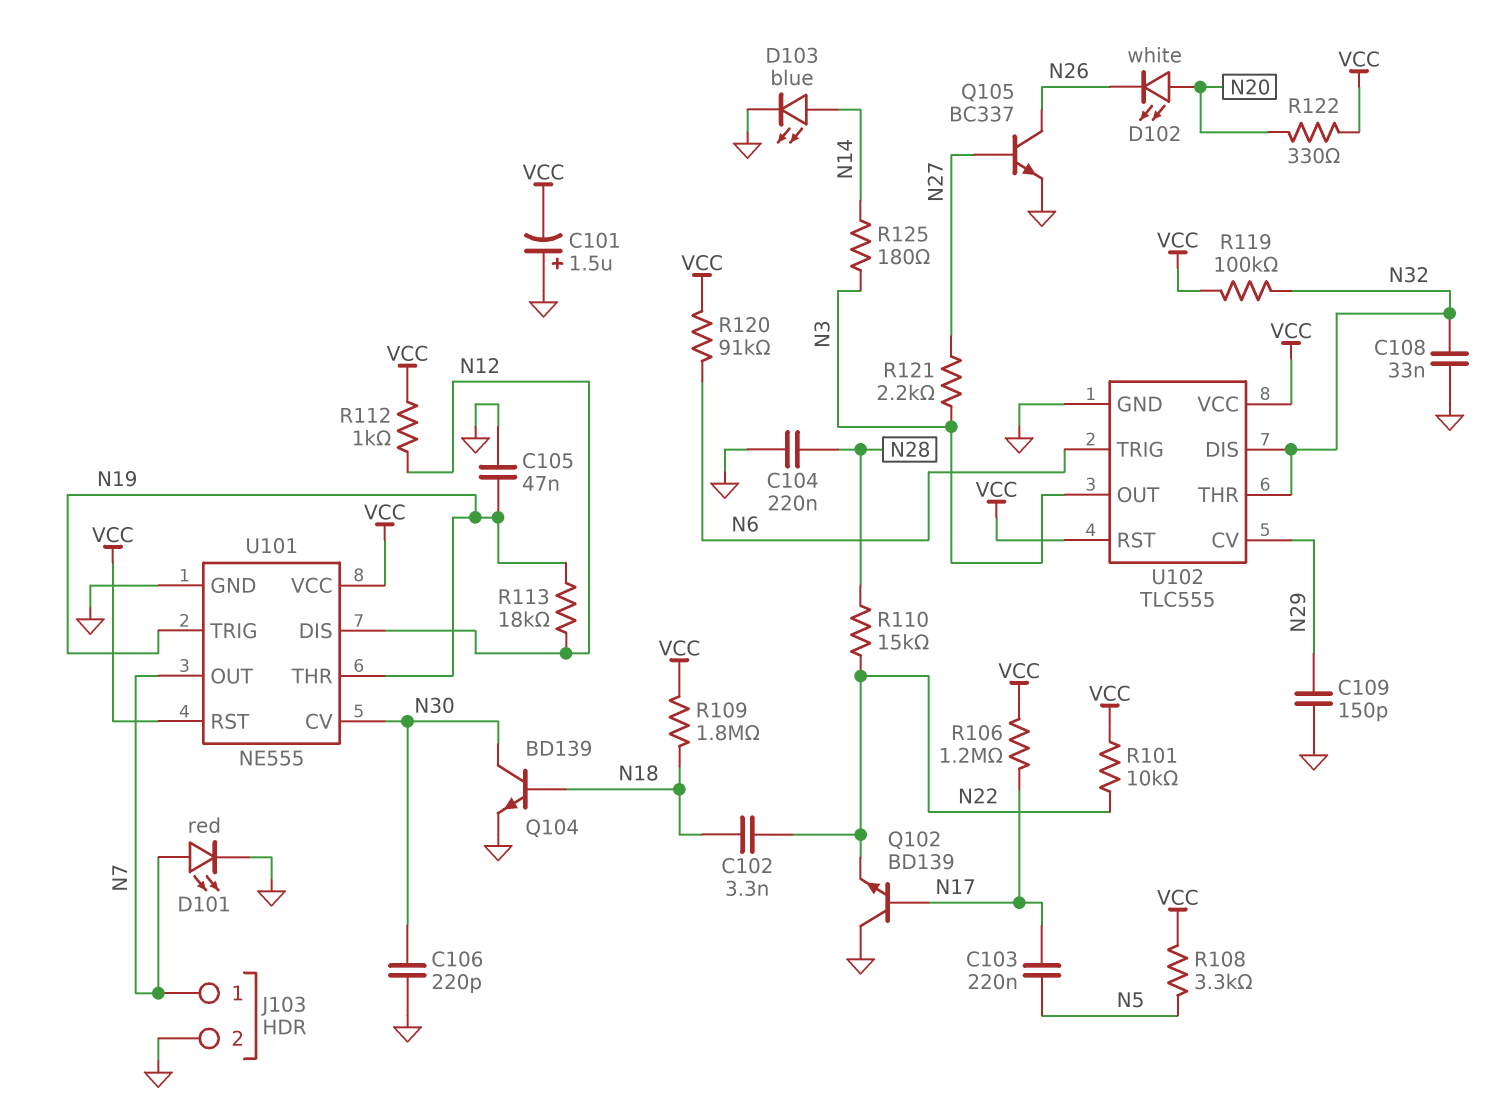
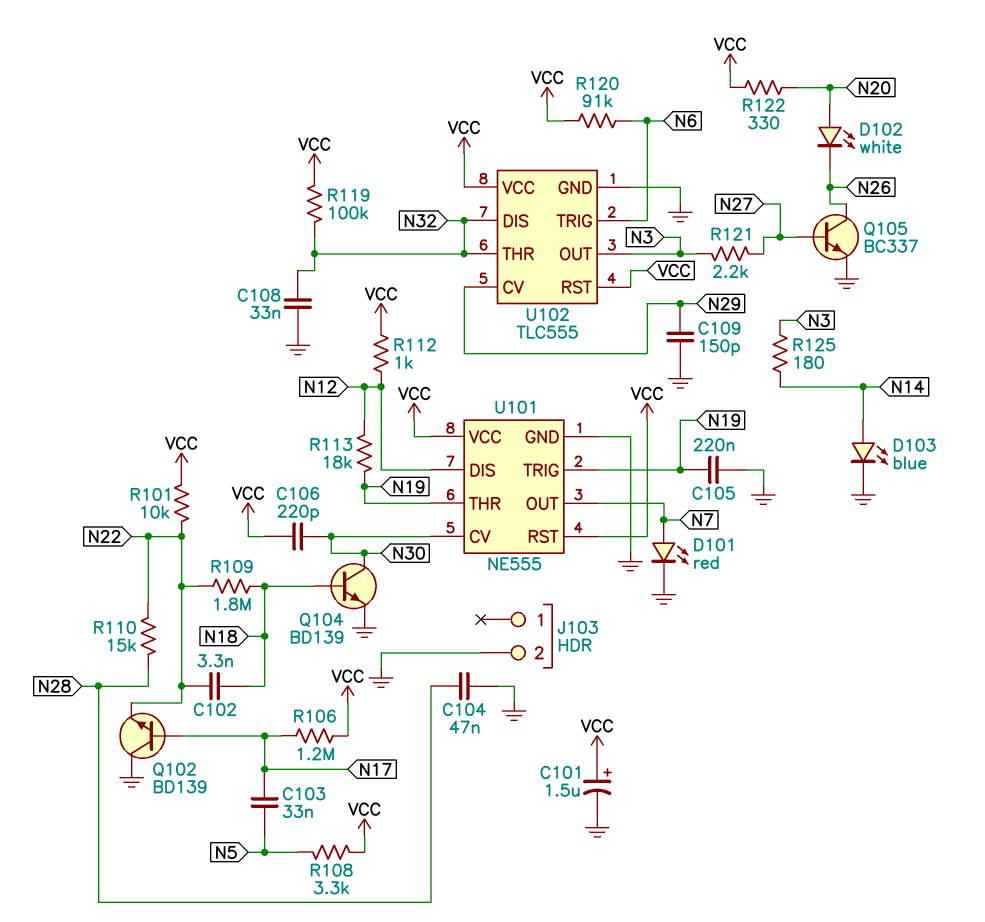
C101: 1.5uF (plus GND, minus VCC) -> 1.5uF (plus VCC, minus GND)
C103: 220nF (N5, N17) -> 33nF (N5, N17)
C104: 220nF (GND, N28) -> 47nF (GND, N28)
C105: 47nF (GND, N19) -> 220nF (GND, N19)
C106: 220pF (GND, N30) -> 220pF (N30, VCC)
J103 pin 1: N7 -> none
R109: 1.8M (N18, VCC) -> 1.8M (N18, N22)

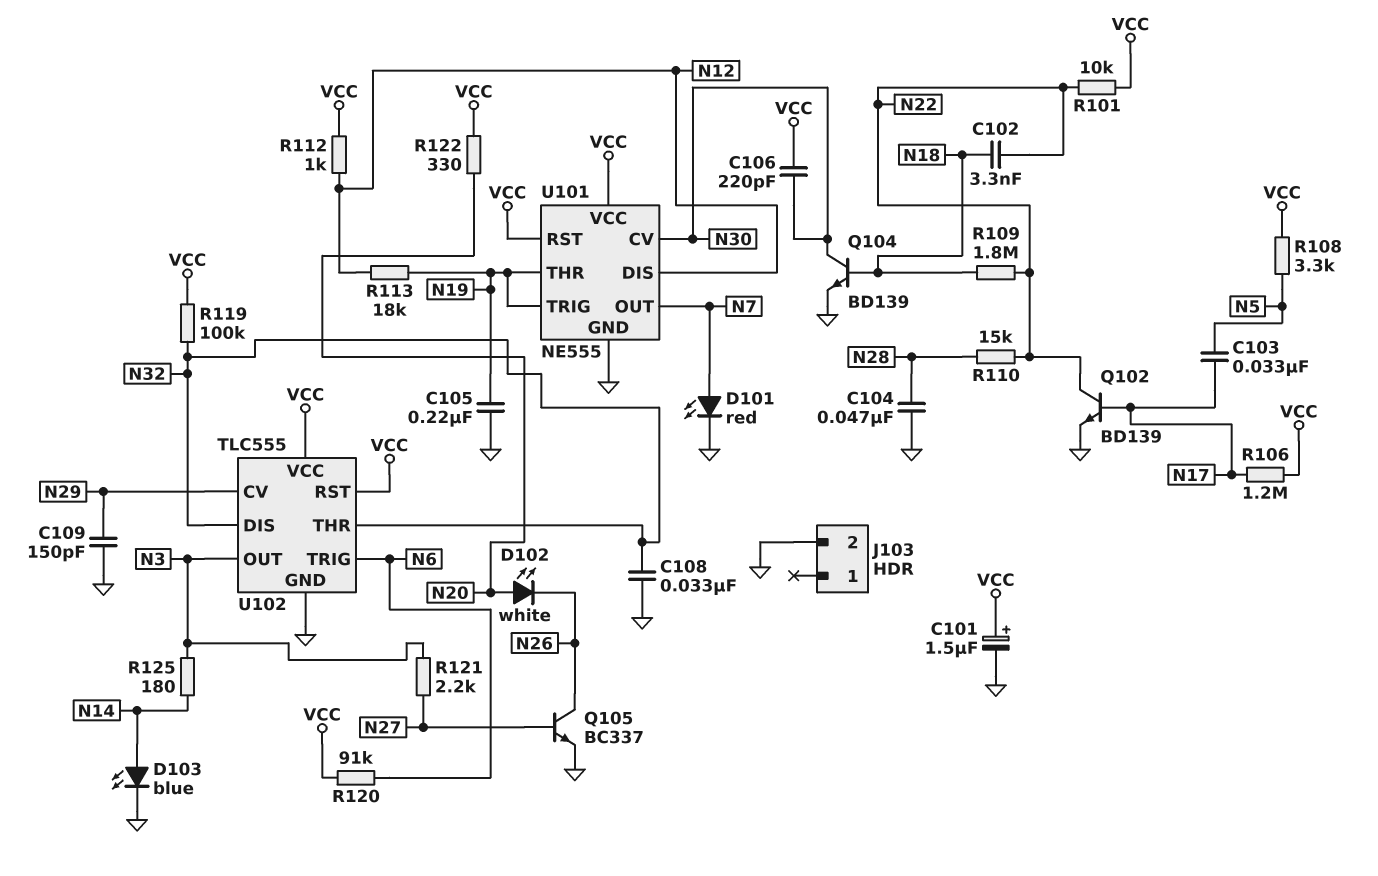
Q102: NPN BD139 (B N17, C GND, E N22) -> NPN BD139 (B N17, C N22, E GND)

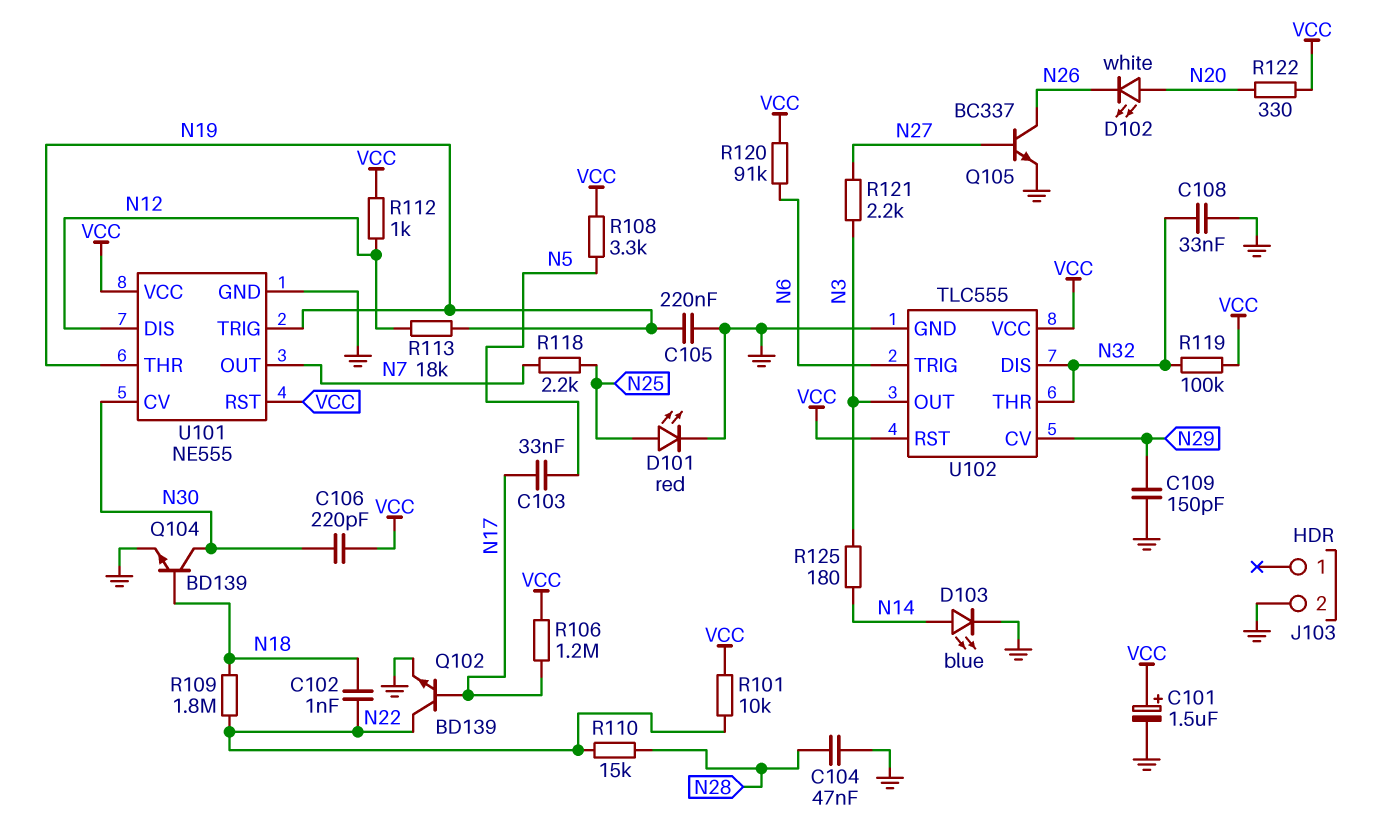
C102: 3.3nF (N18, N22) -> 1nF (N18, N22)
D101: LED red (A N7, K GND) -> LED red (A N25, K GND)
R118: none -> 2.2k (N7, N25)

